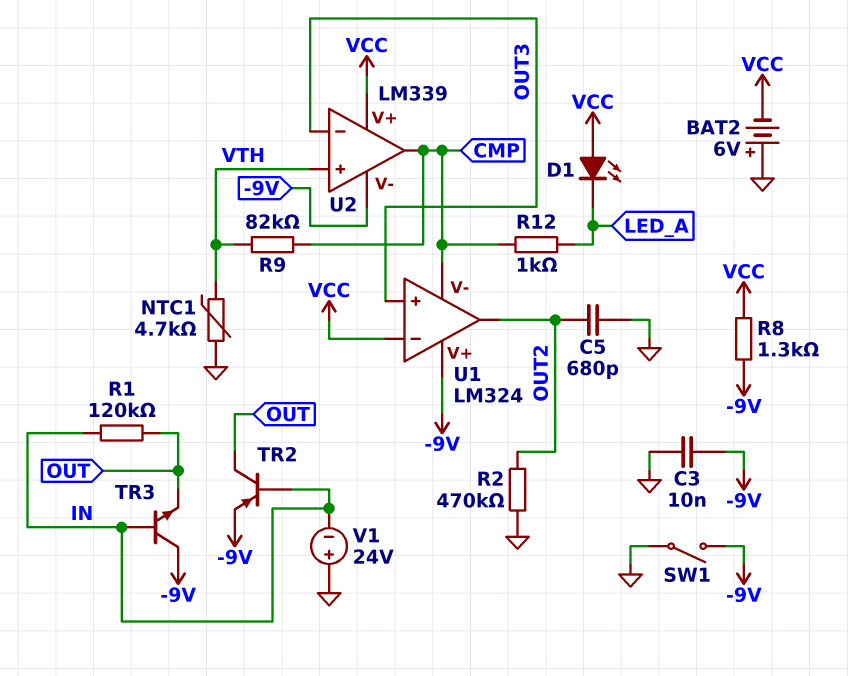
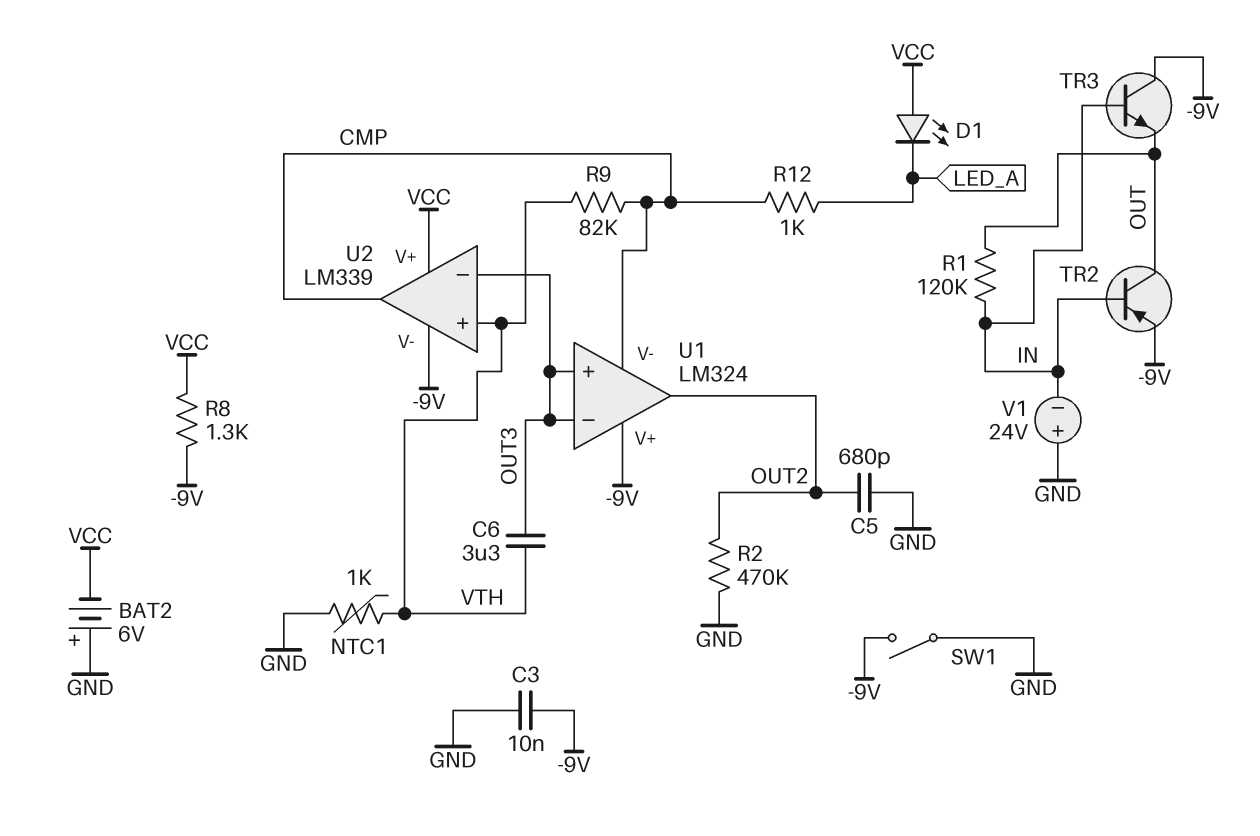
C6: none -> 3.3uF (OUT3, VTH)
NTC1: 4.7k (GND, VTH) -> 1k (GND, VTH)
U1 pin in-: VCC -> OUT3

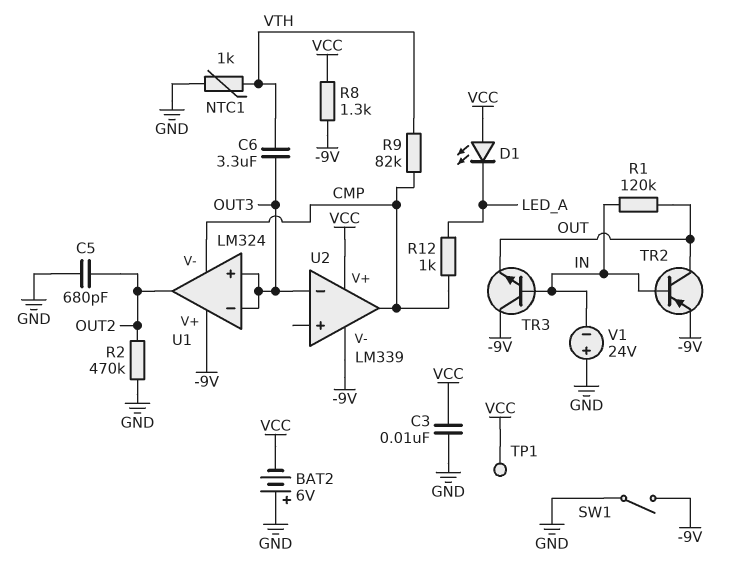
C3: 10nF (-9V, GND) -> 10nF (GND, VCC)
TP1: none -> test point (VCC)
U2 pin in+: VTH -> none

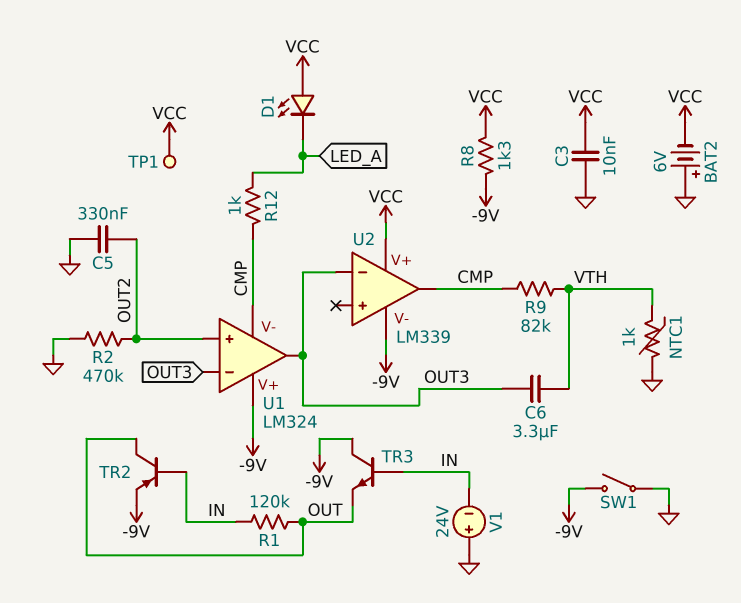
C5: 680pF (GND, OUT2) -> 330nF (GND, OUT2)
U1 pin in+: OUT3 -> OUT2
U1 pin out: OUT2 -> OUT3

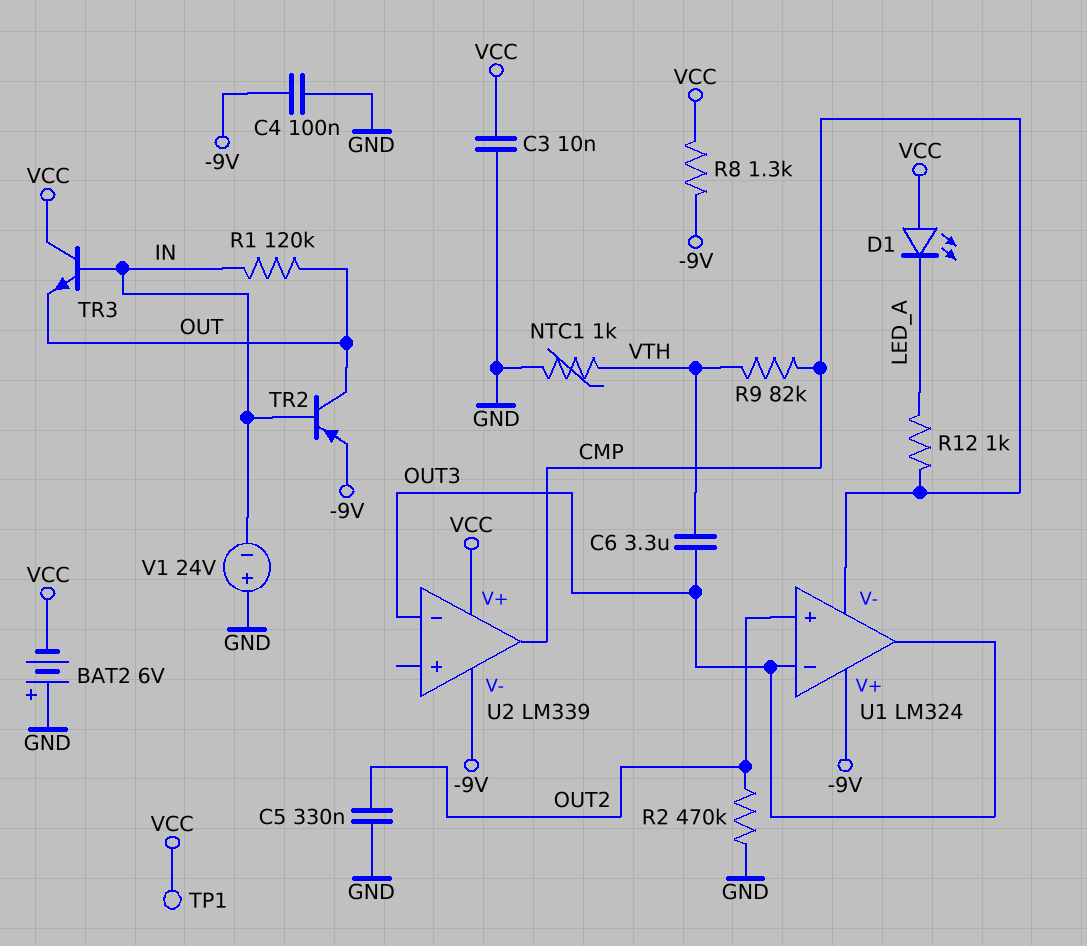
C4: none -> 100nF (-9V, GND)
SW1: switch (-9V, GND) -> none
TR3: NPN (B IN, C -9V, E OUT) -> NPN (B IN, C VCC, E OUT)

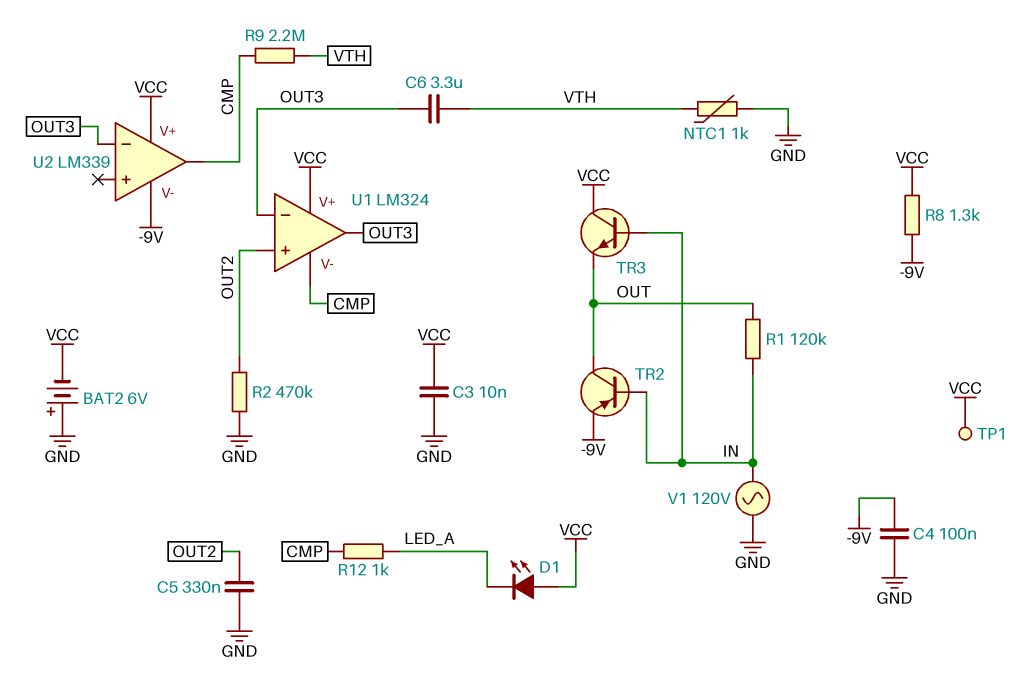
R9: 82k (CMP, VTH) -> 2.2M (CMP, VTH)
U1 pin V+: -9V -> VCC
V1: 24V (plus GND, minus IN) -> AC 120V (GND, IN)

